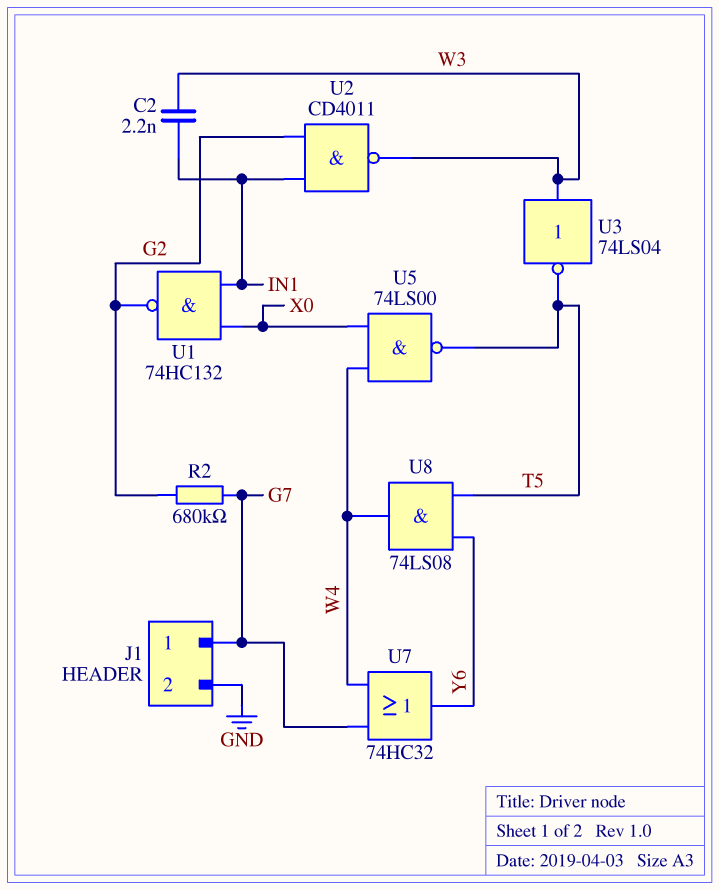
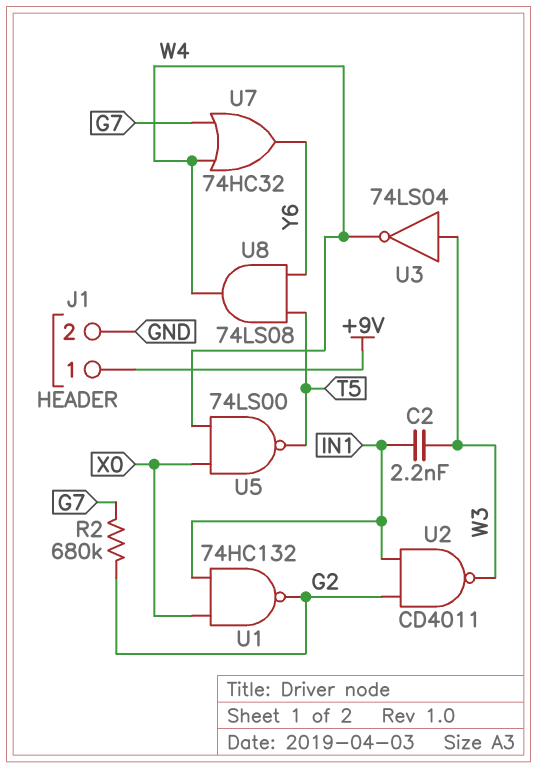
J1 pin 1: G7 -> +9V
U3: NOT 74LS04 (in W3, out T5) -> NOT 74LS04 (in W3, out W4)

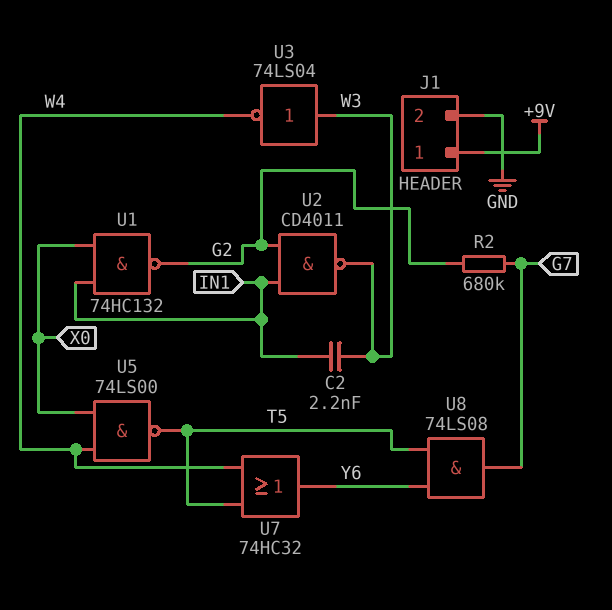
U7: OR 74HC32 (in G7, in W4, out Y6) -> OR 74HC32 (in T5, in W4, out Y6)
U8: AND 74LS08 (in T5, in Y6, out W4) -> AND 74LS08 (in T5, in Y6, out G7)

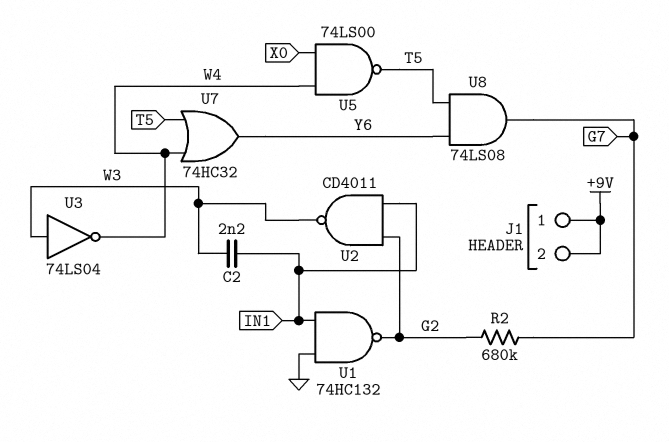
J1 pin 2: GND -> +9V
U1: NAND 74HC132 (in IN1, in X0, out G2) -> NAND 74HC132 (in GND, in IN1, out G2)

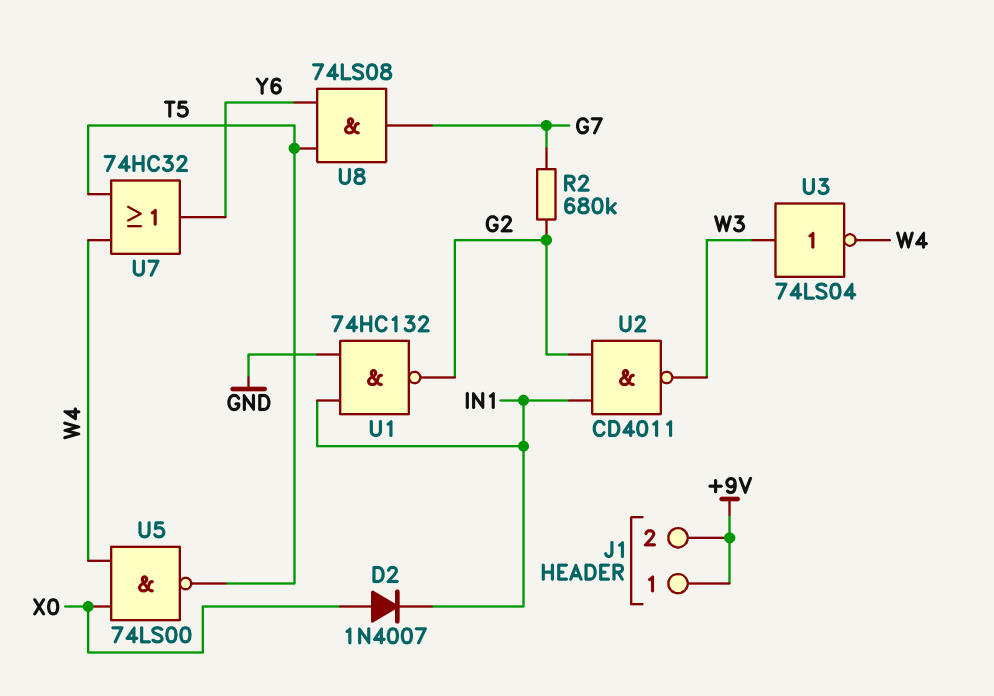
C2: 2.2nF (IN1, W3) -> none
D2: none -> diode 1N4007 (A X0, K IN1)

